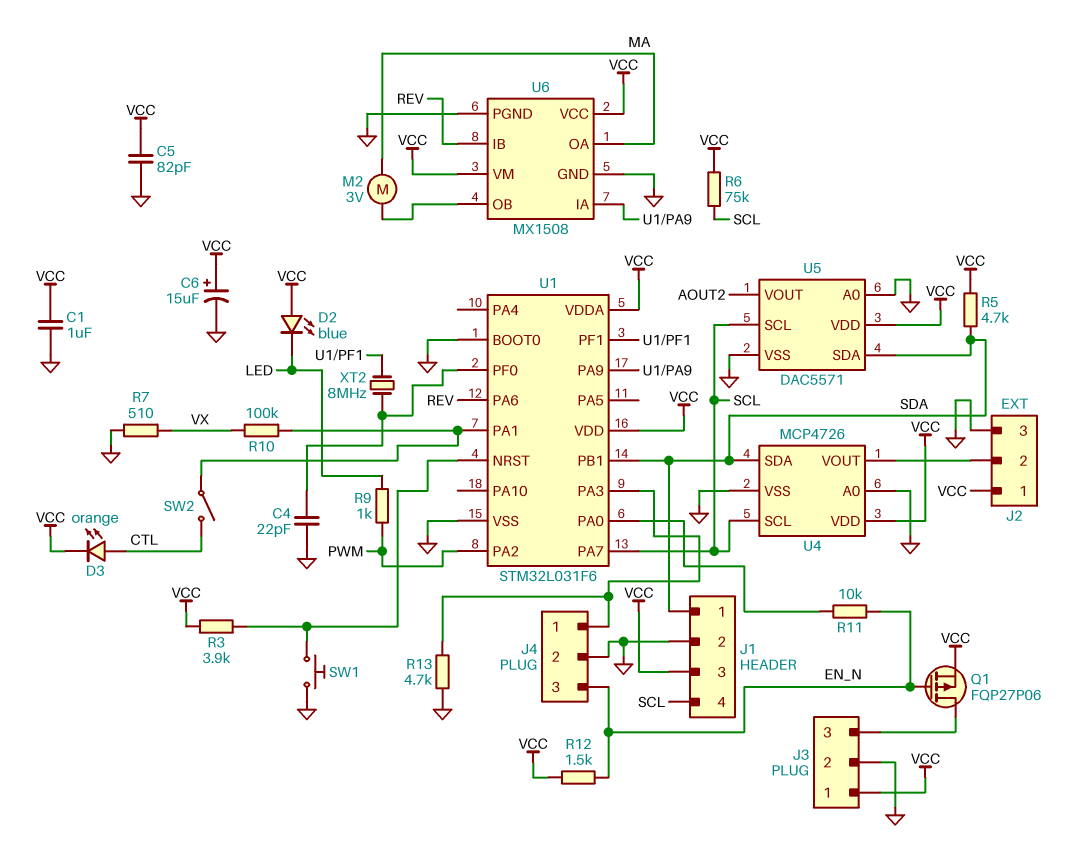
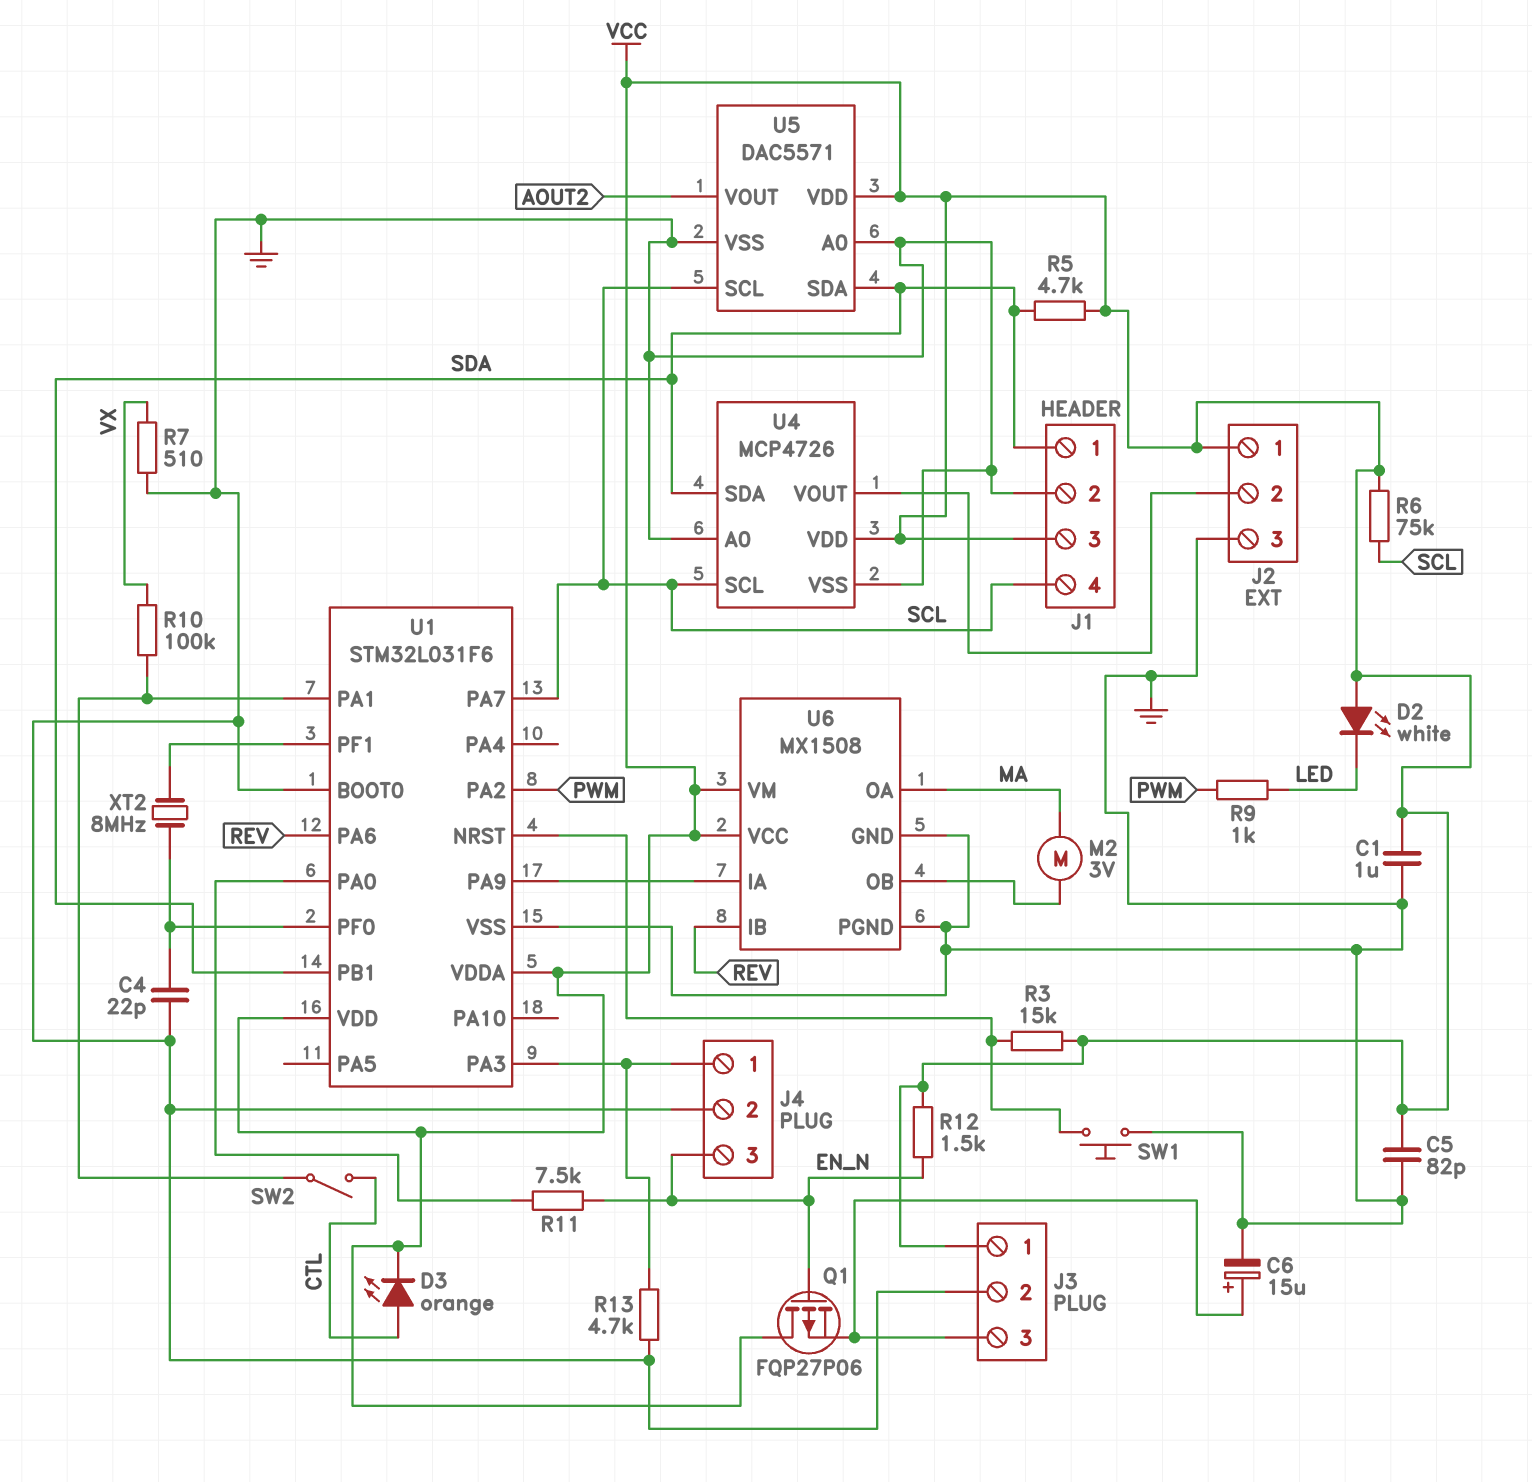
C6: 15uF (plus VCC, minus GND) -> 15uF (plus J3/3, minus GND)
D2: LED blue (A VCC, K LED) -> LED white (A VCC, K LED)
Q1: PMOS FQP27P06 (G EN_N, D J3/3, S VCC) -> PMOS FQP27P06 (G EN_N, D VCC, S J3/3)
R3: 3.9k (U1/NRST, VCC) -> 15k (U1/NRST, VCC)
R11: 10k (EN_N, U1/PA0) -> 7.5k (EN_N, U1/PA0)

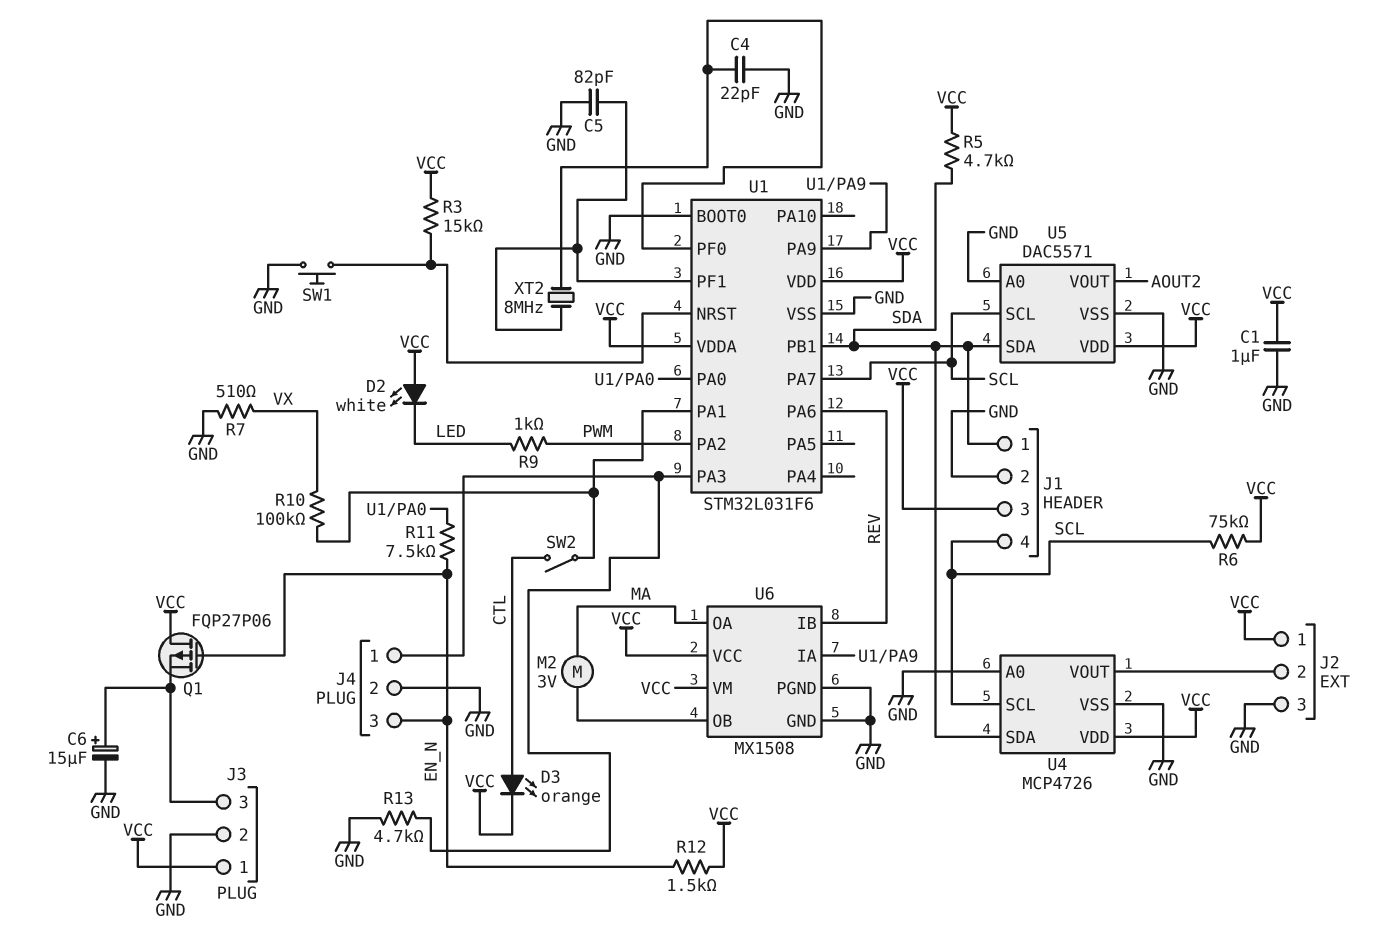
C5: 82pF (GND, VCC) -> 82pF (GND, U1/PF1)

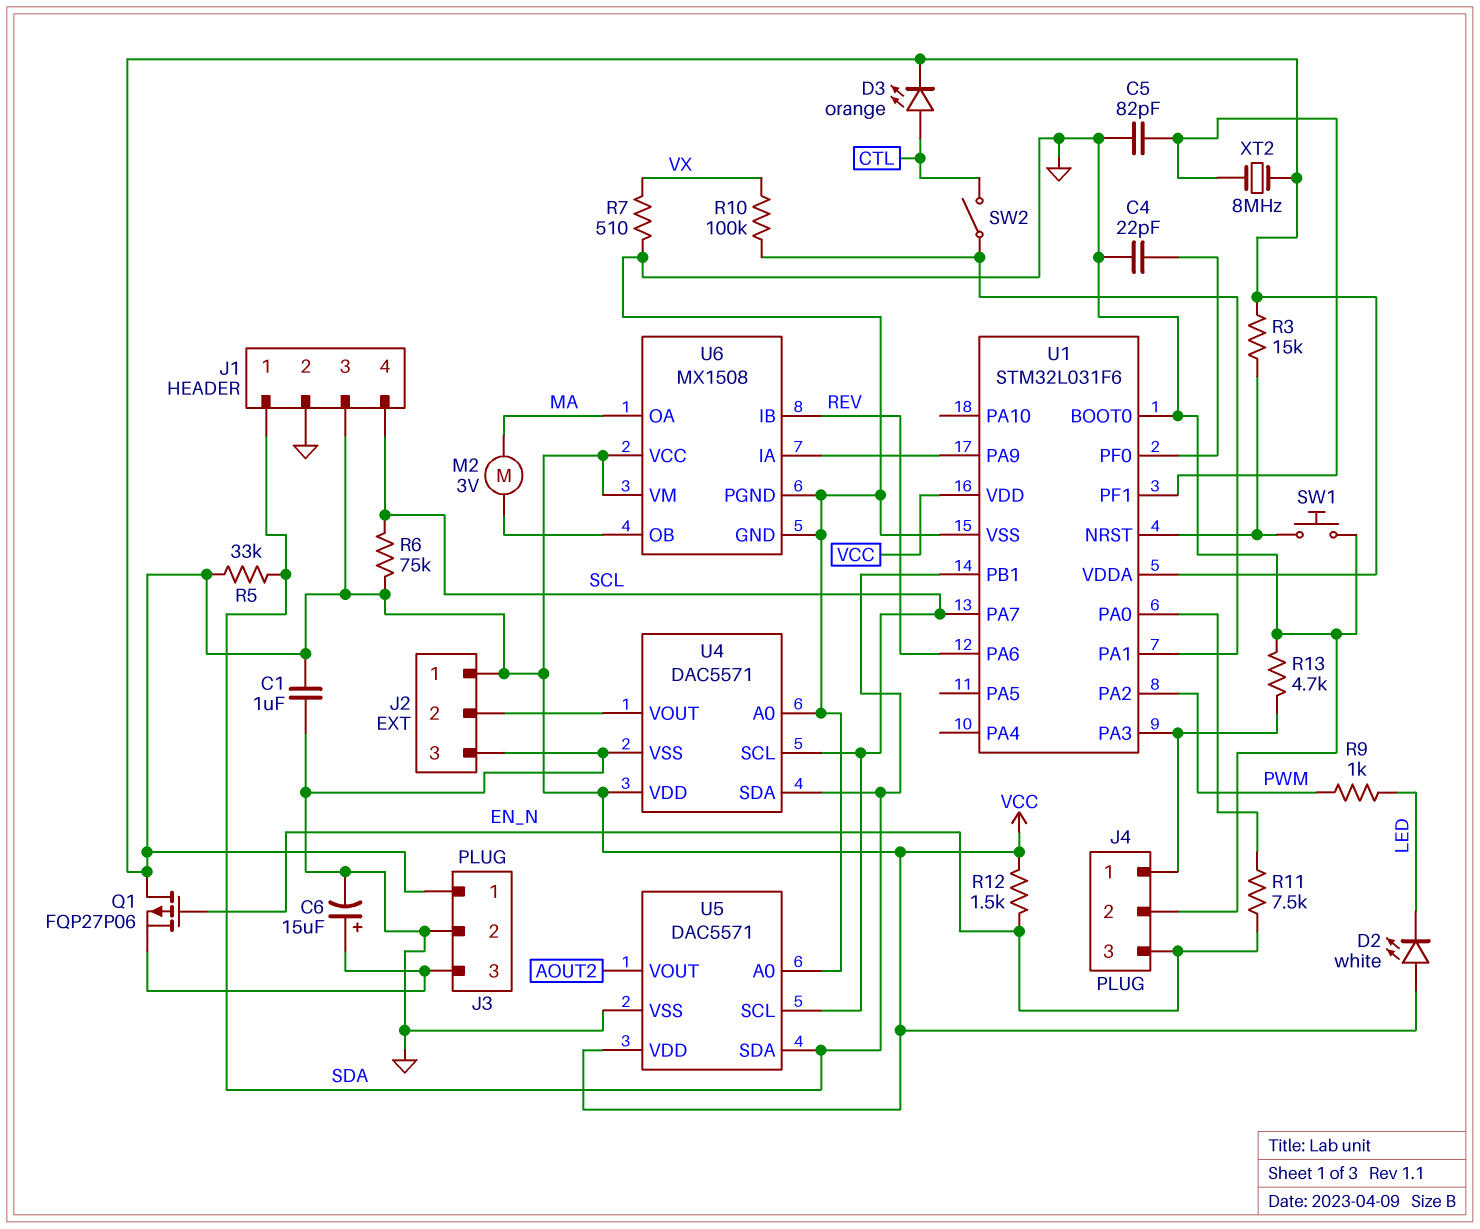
R5: 4.7k (SDA, VCC) -> 33k (SDA, VCC)
U4: MCP4726 -> DAC5571
XT2: 8MHz (U1/PF0, U1/PF1) -> 8MHz (U1/PF1, VCC)

